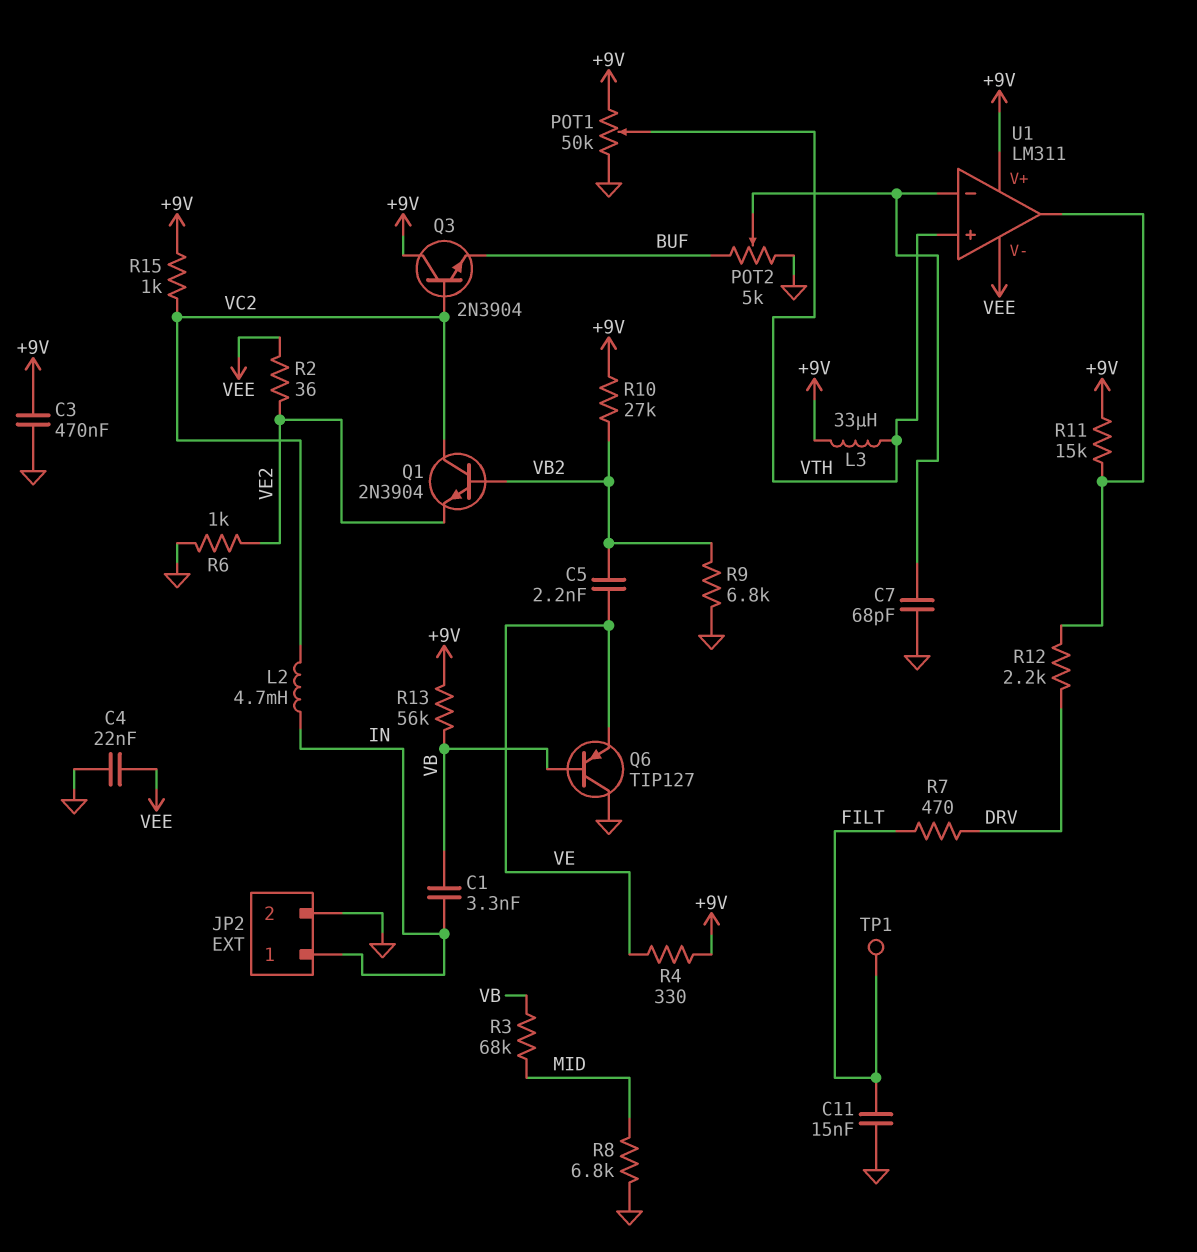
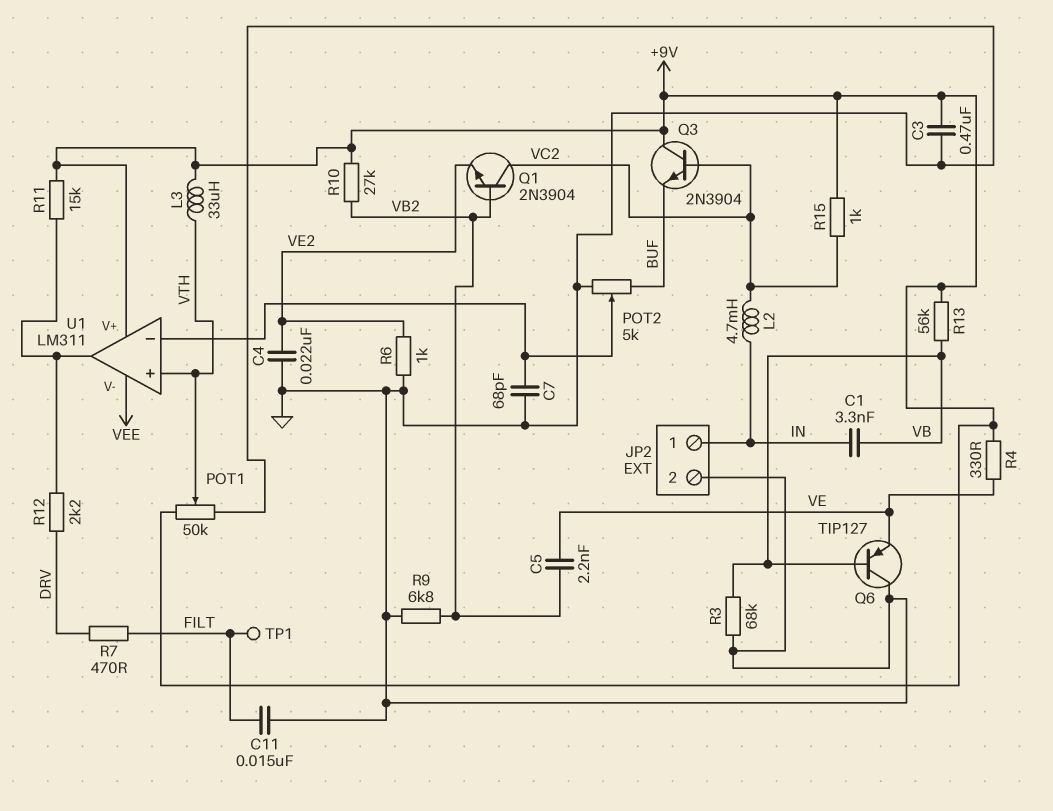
C4: 22nF (GND, VEE) -> 22nF (GND, VE2)
R2: 36 (VE2, VEE) -> none
R3: 68k (MID, VB) -> 68k (GND, VB)
R8: 6.8k (GND, MID) -> none

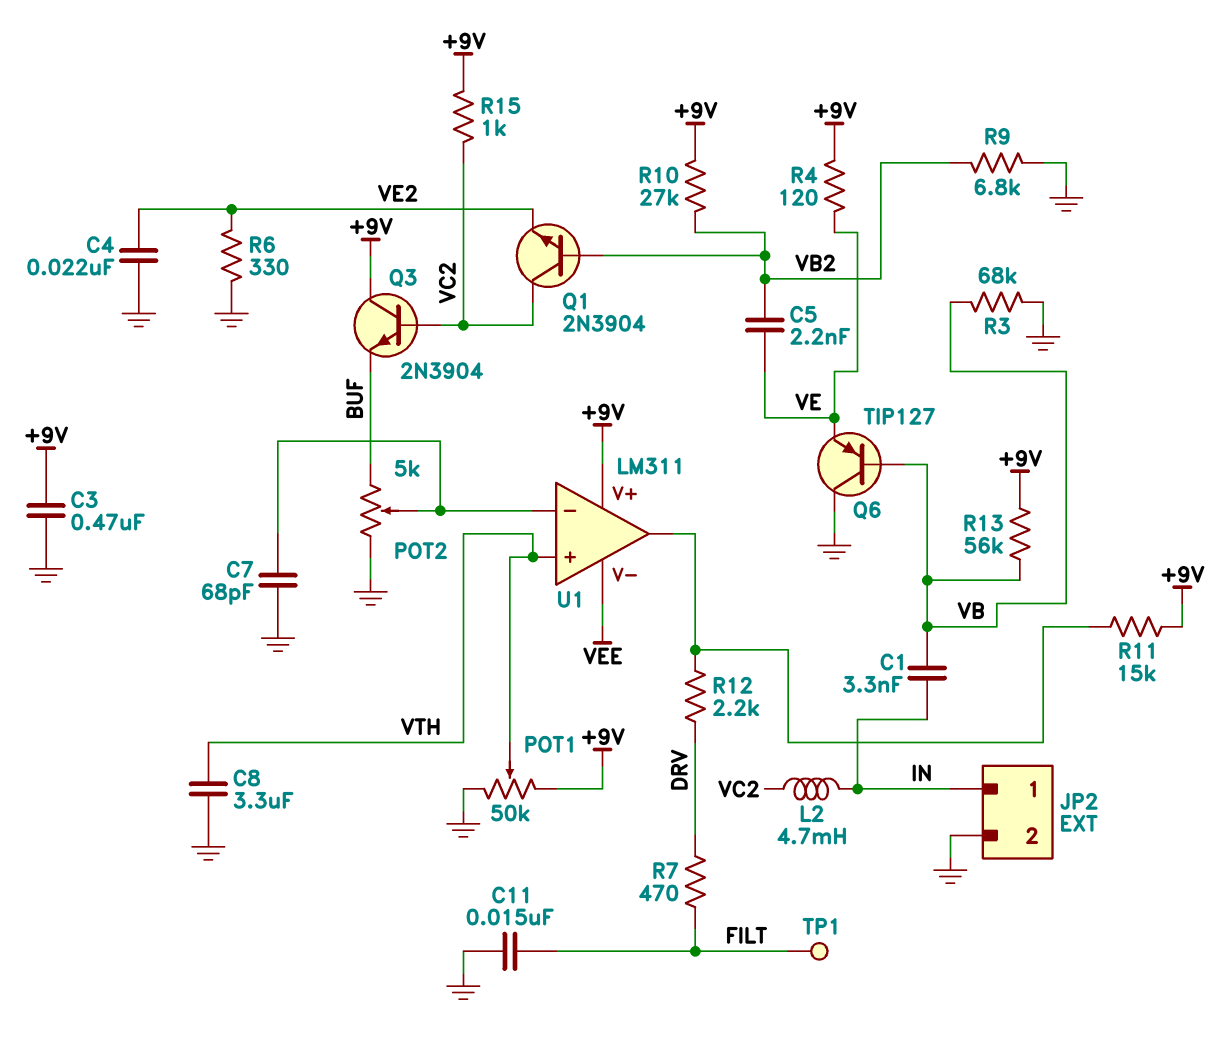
C8: none -> 3.3uF (GND, VTH)
L3: 33uH (+9V, VTH) -> none
R4: 330 (+9V, VE) -> 120 (+9V, VE)
R6: 1k (GND, VE2) -> 330 (GND, VE2)

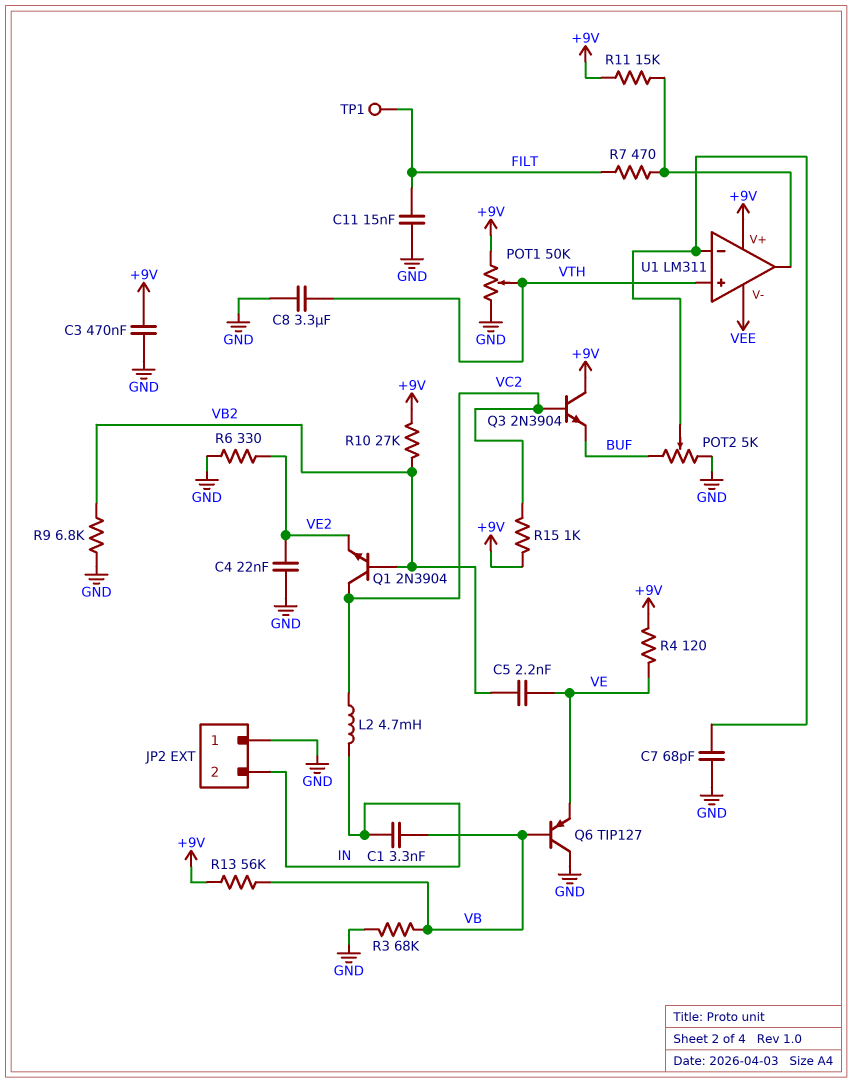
JP2 pin 1: IN -> GND
JP2 pin 2: GND -> IN
R7: 470 (DRV, FILT) -> 470 (FILT, U1/out)
R12: 2.2k (DRV, U1/out) -> none

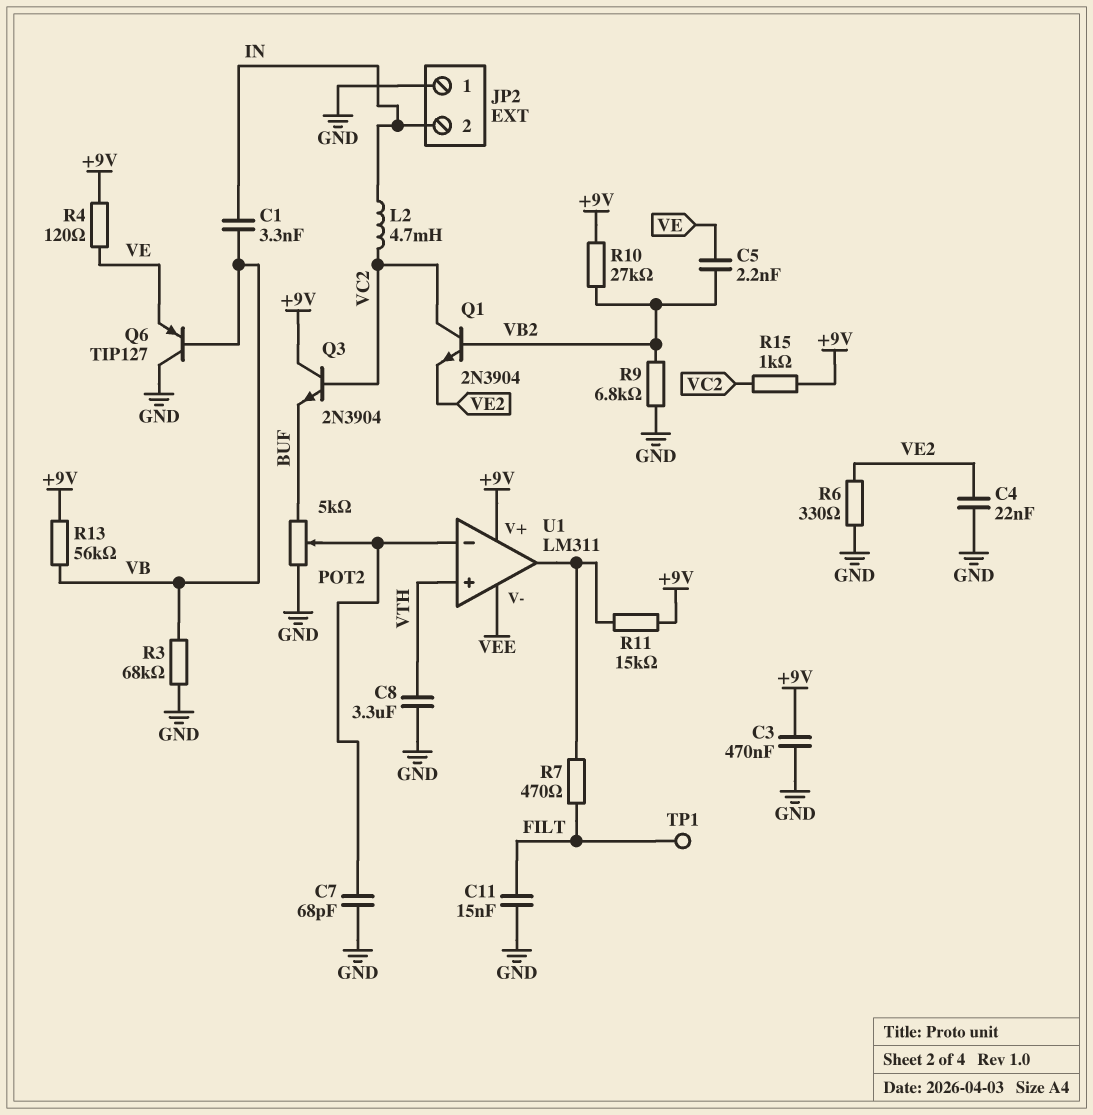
POT1: 50k (+9V, GND, wiper VTH) -> none

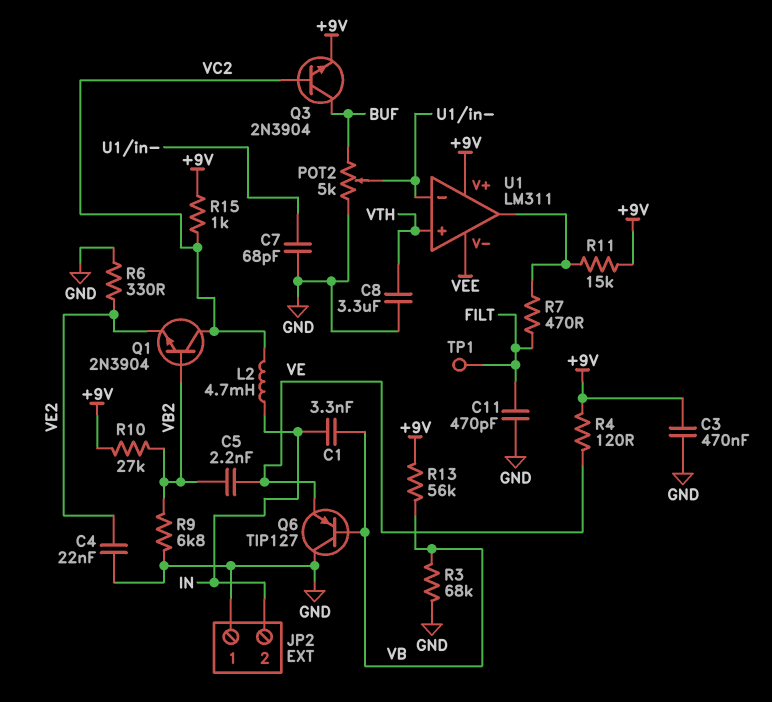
C11: 15nF (FILT, GND) -> 470pF (FILT, GND)
Q3: NPN 2N3904 (B VC2, C +9V, E BUF) -> NPN 2N3904 (B VC2, C BUF, E +9V)

